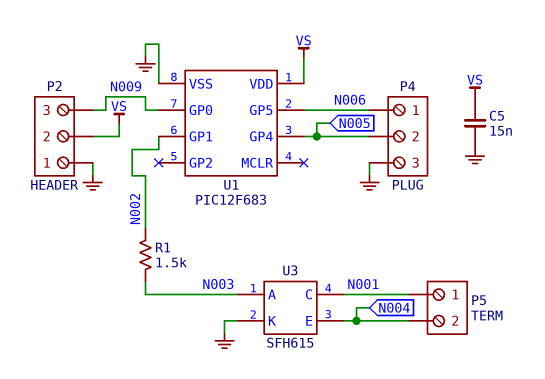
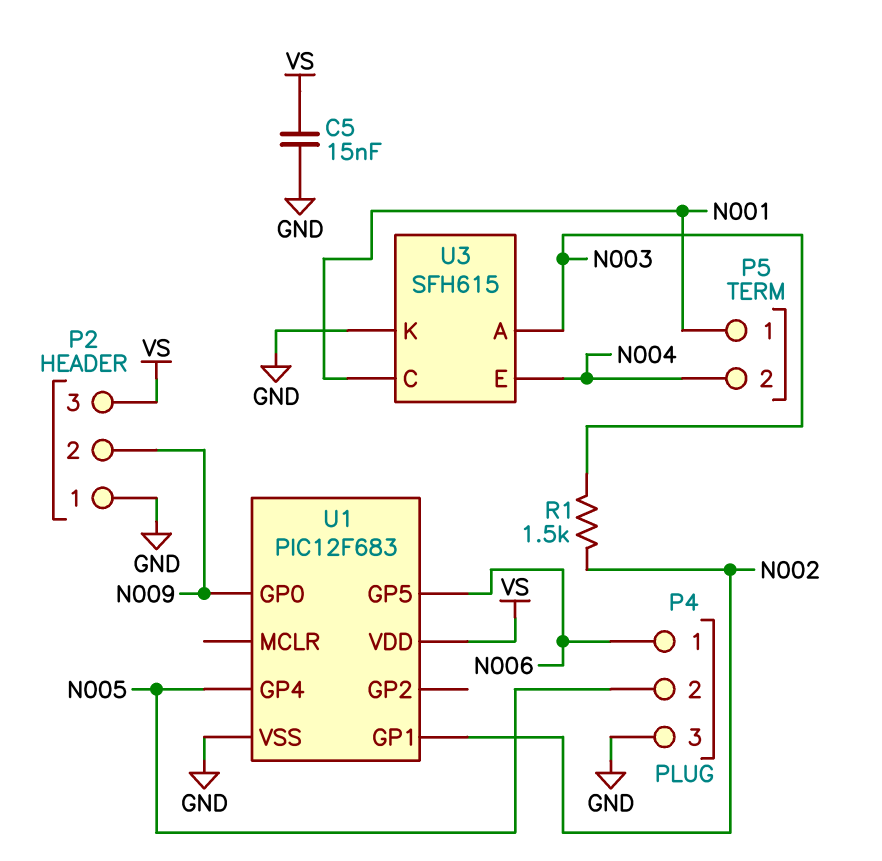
P2 pin 2: VS -> N009
P2 pin 3: N009 -> VS

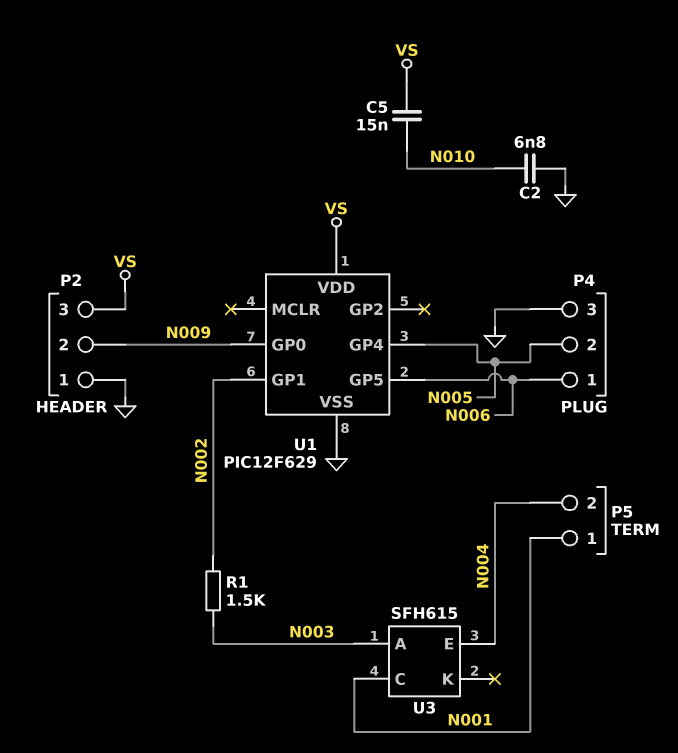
C2: none -> 6.8nF (GND, N010)
C5: 15nF (GND, VS) -> 15nF (N010, VS)
U1: PIC12F683 -> PIC12F629
U3 pin K: GND -> none

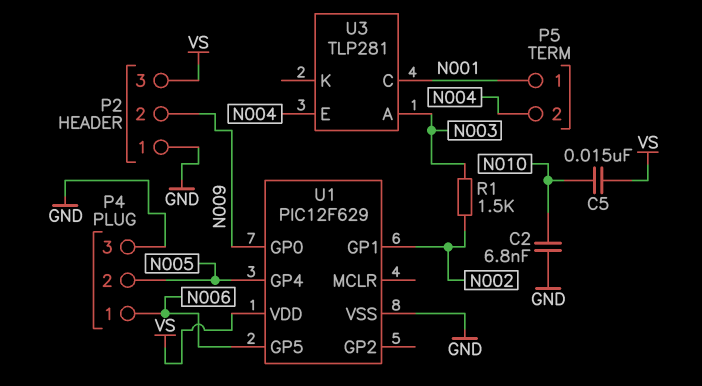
U3: SFH615 -> TLP281

